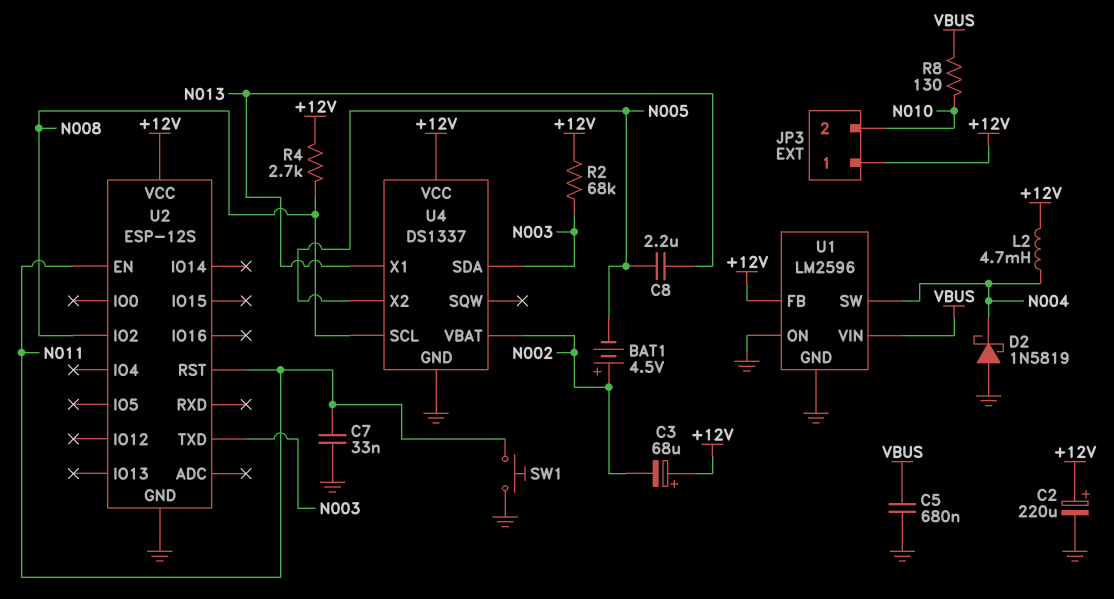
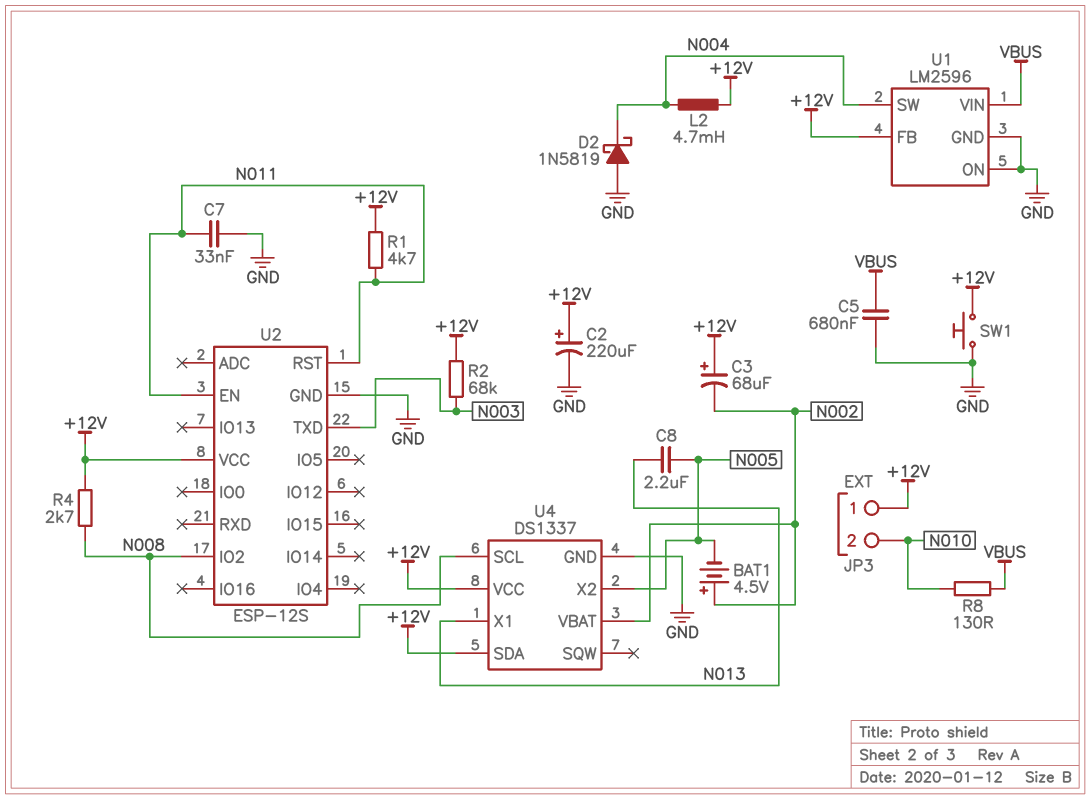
R1: none -> 4.7k (+12V, N011)
SW1: button (GND, N011) -> button (+12V, GND)
U4 pin SDA: N003 -> +12V

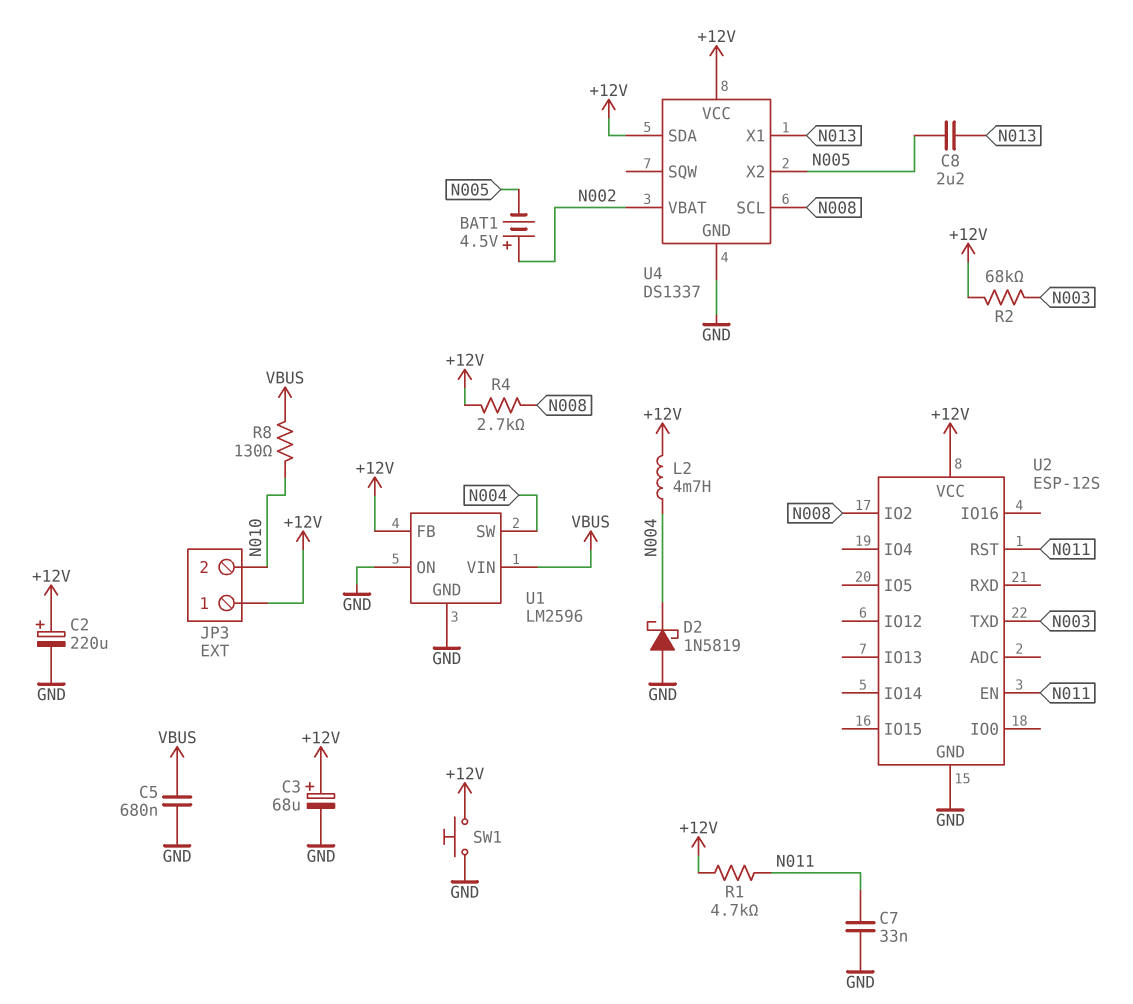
C3: 68uF (plus +12V, minus N002) -> 68uF (plus +12V, minus GND)

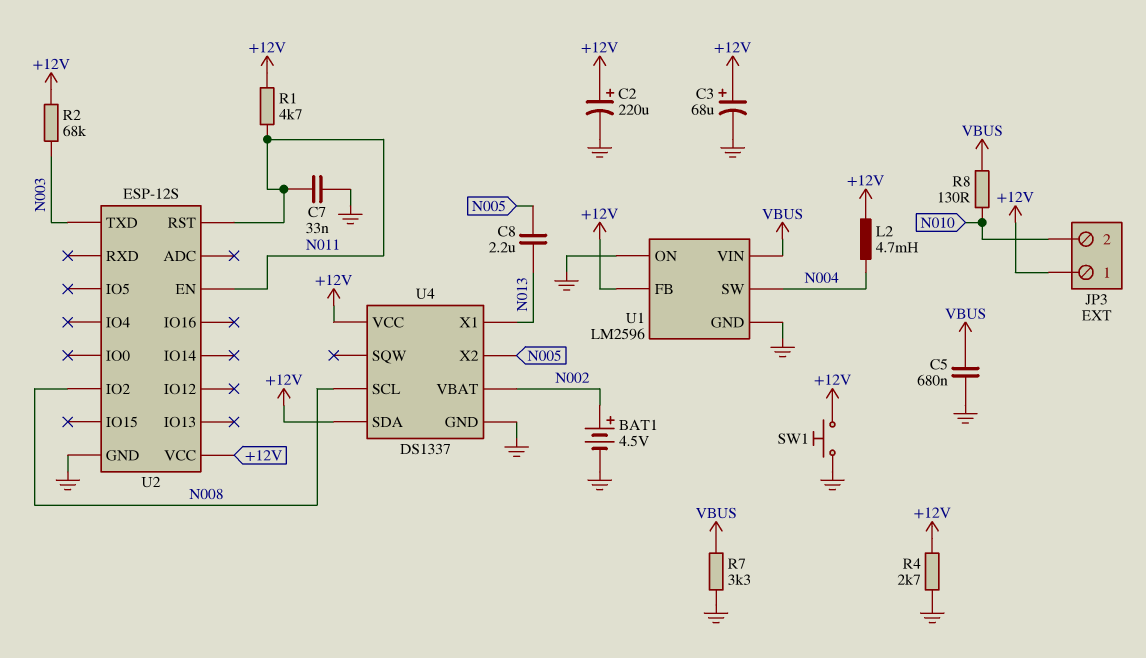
BAT1: 4.5V (plus N002, minus N005) -> 4.5V (plus N002, minus GND)
D2: schottky 1N5819 (A GND, K N004) -> none
R4: 2.7k (+12V, N008) -> 2.7k (+12V, GND)
R7: none -> 3.3k (GND, VBUS)

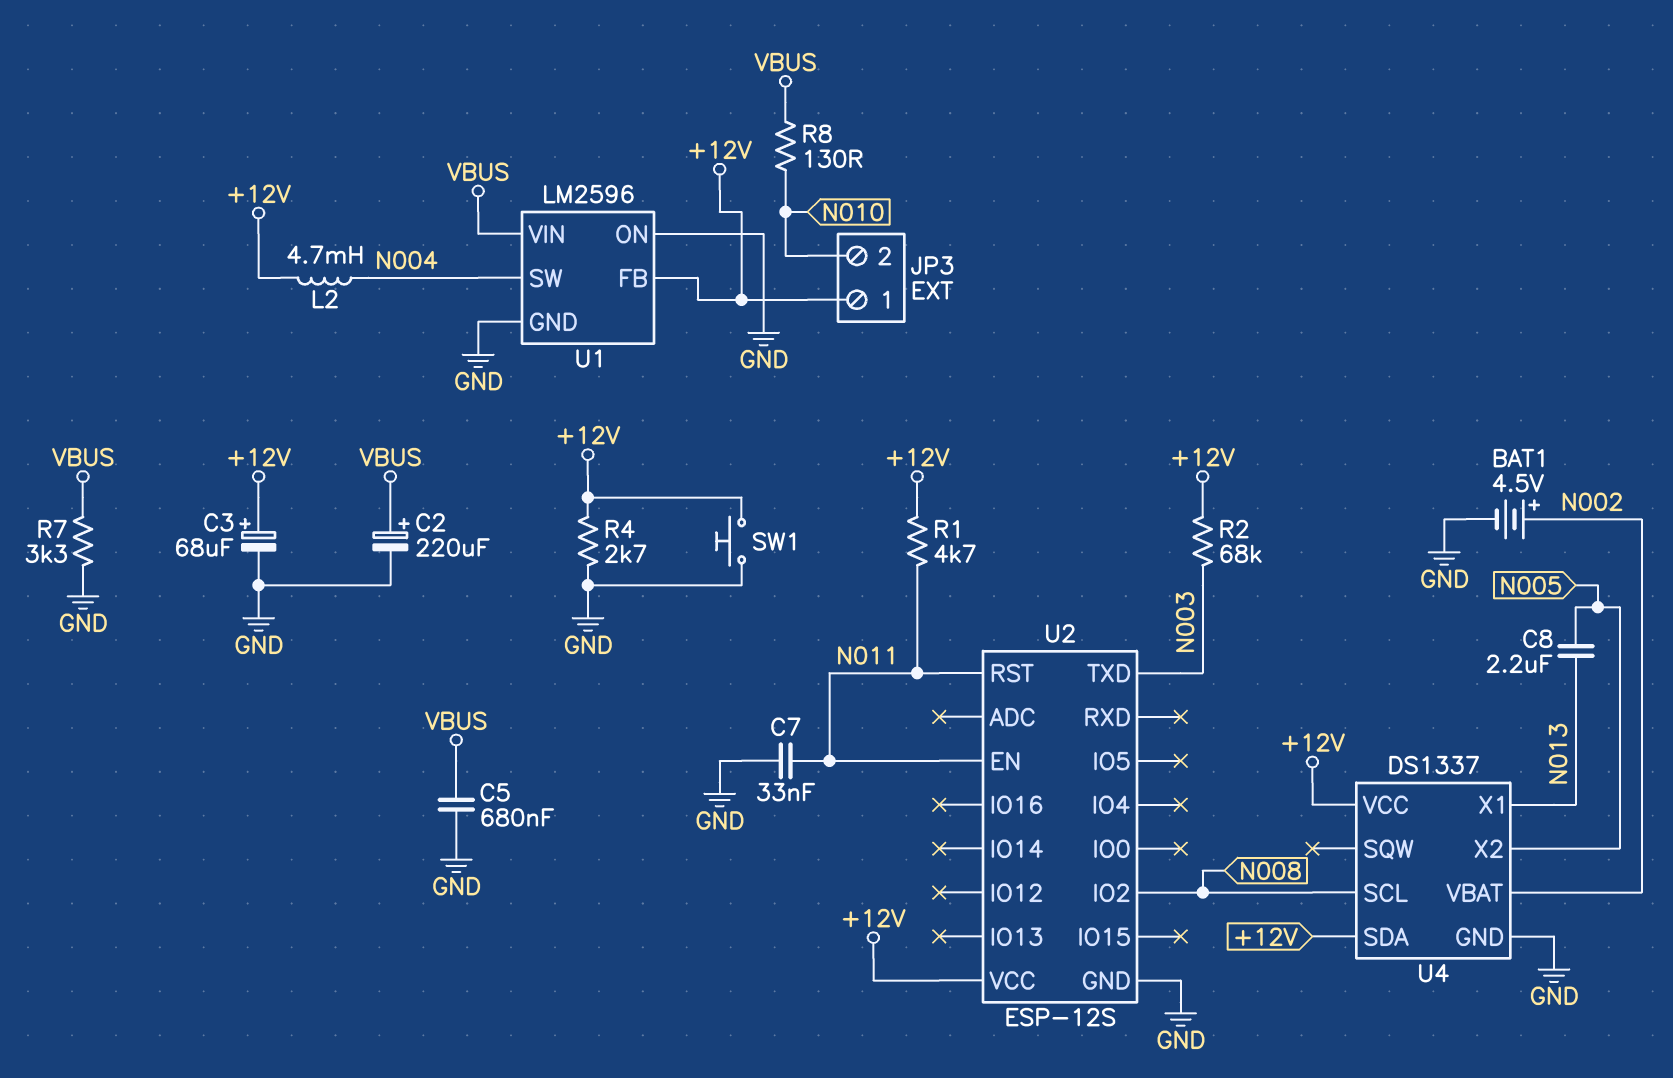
C2: 220uF (plus +12V, minus GND) -> 220uF (plus VBUS, minus GND)

